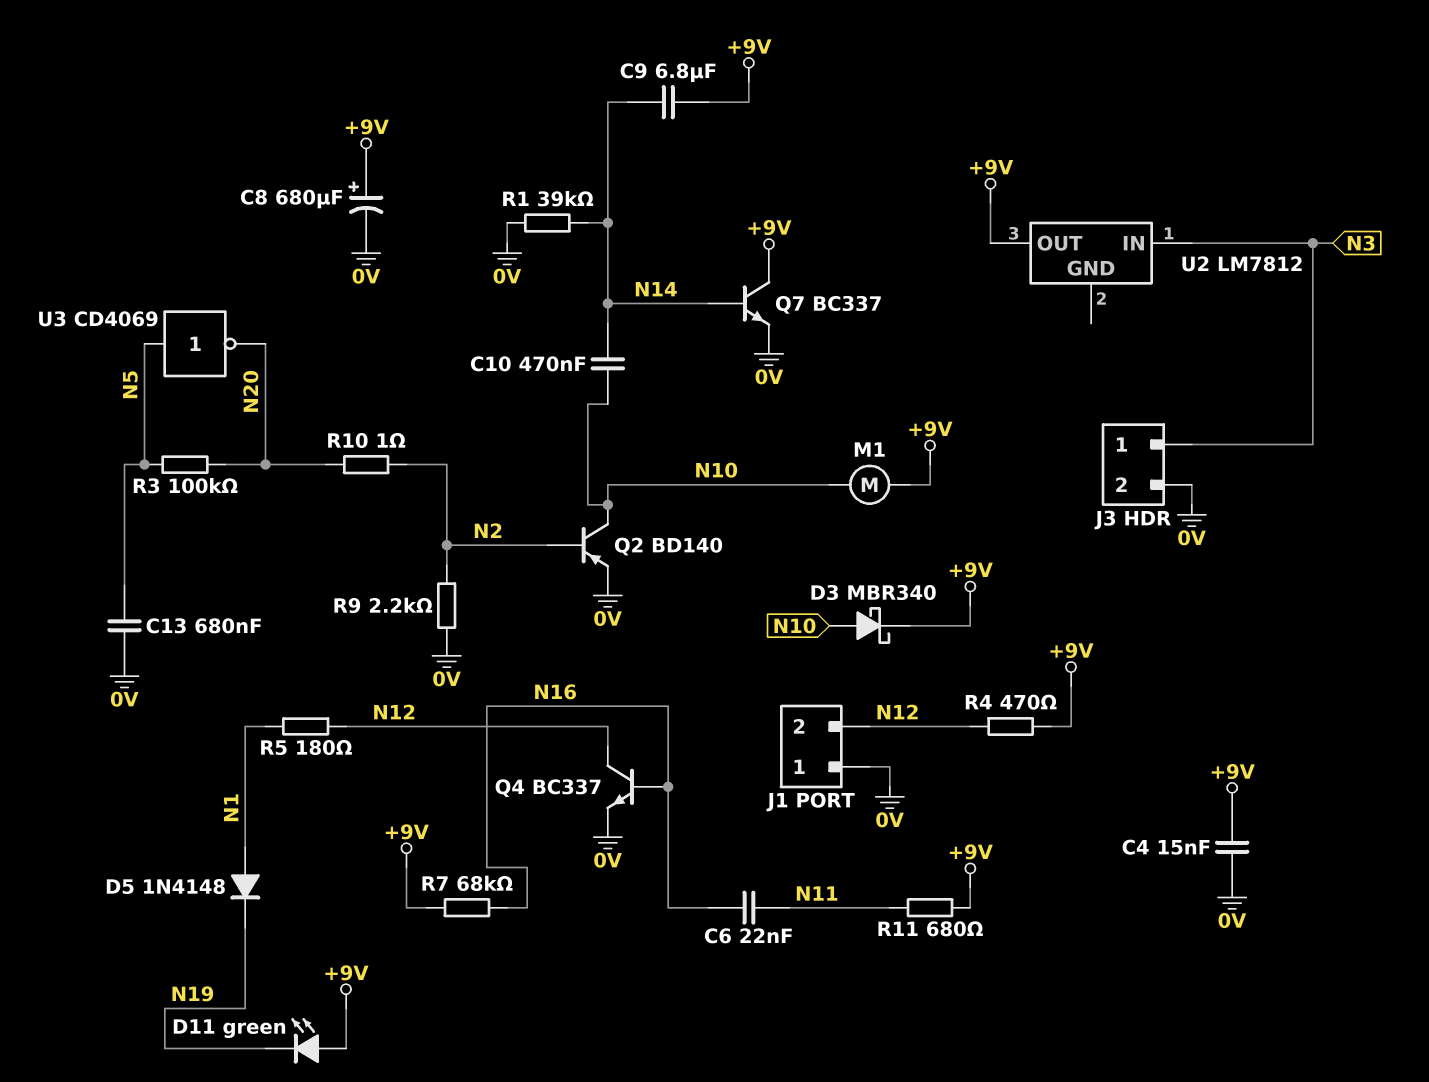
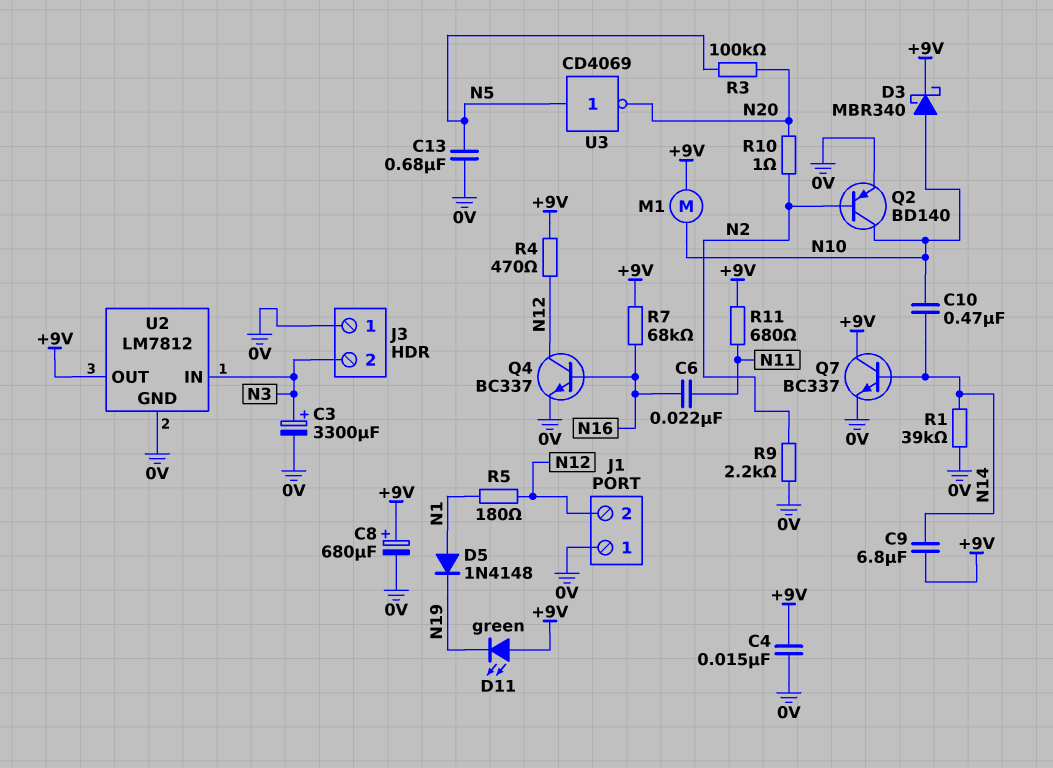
C3: none -> 3300uF (plus N3, minus 0V)
J3 pin 1: N3 -> 0V
J3 pin 2: 0V -> N3
U2 pin GND: none -> 0V

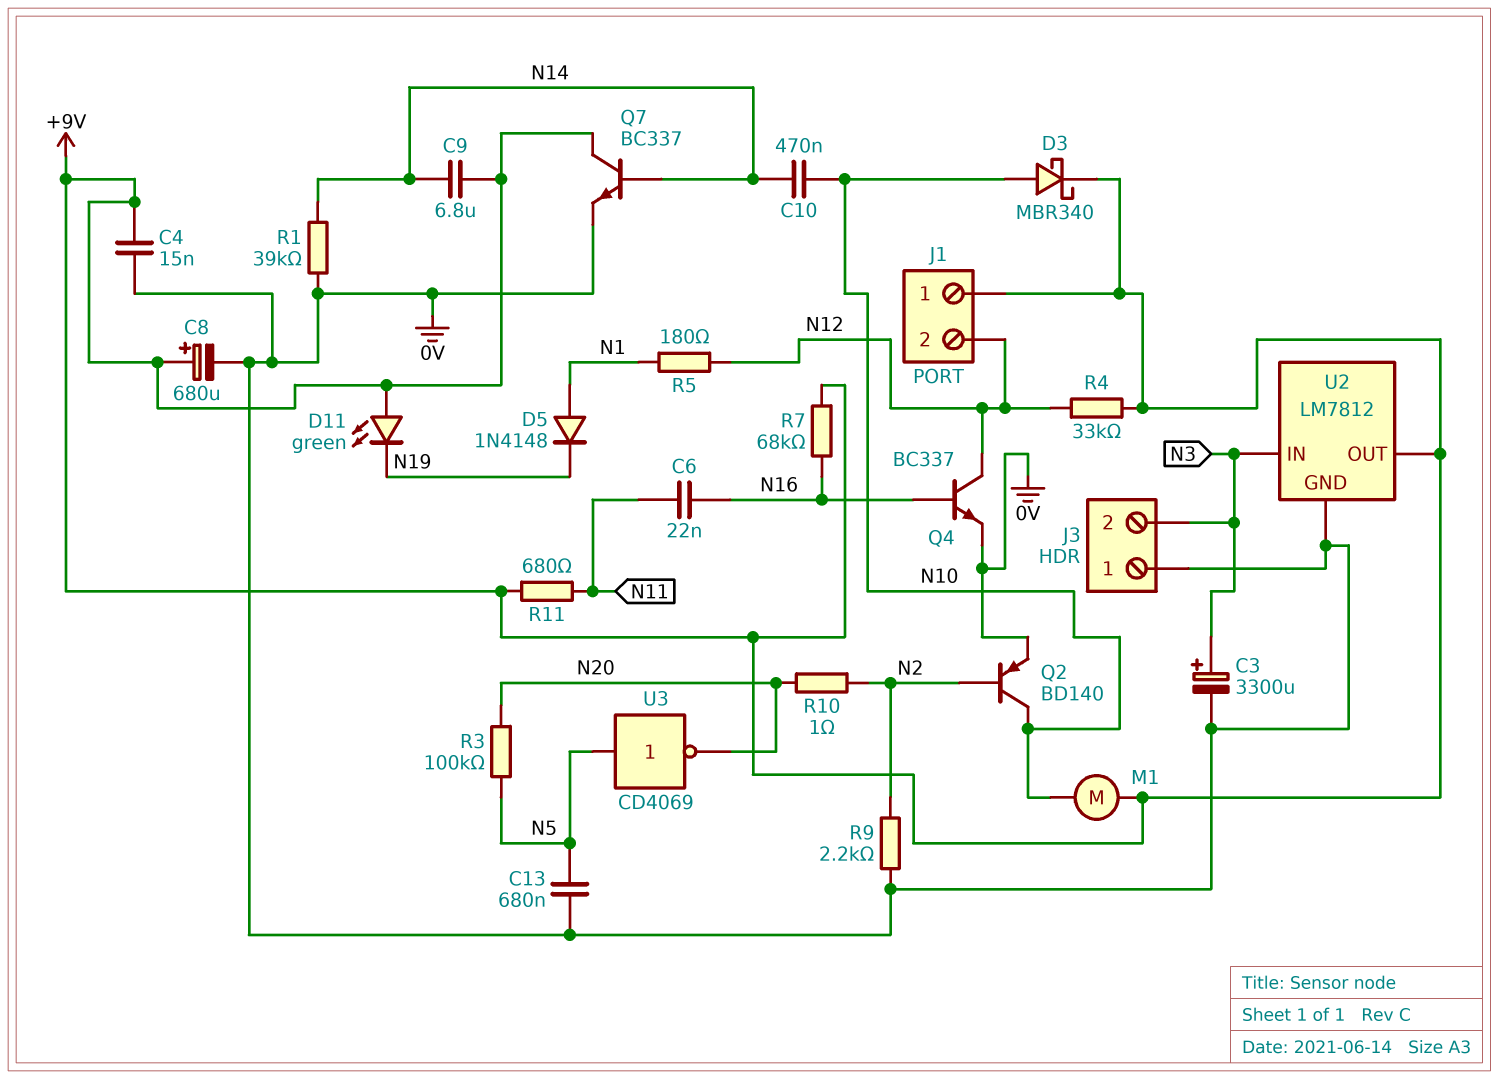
J1 pin 1: 0V -> +9V
R4: 470 (+9V, N12) -> 33k (+9V, N12)

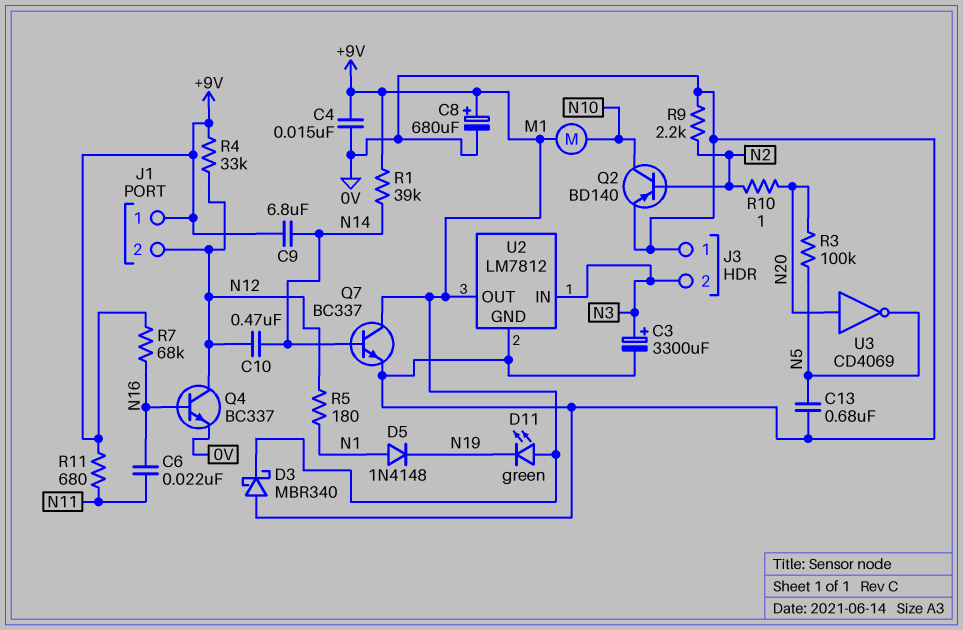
C10: 470nF (N10, N14) -> 470nF (N12, N14)
D3: schottky MBR340 (A N10, K +9V) -> schottky MBR340 (A 0V, K +9V)
R1: 39k (0V, N14) -> 39k (+9V, N14)
U3: NOT CD4069 (in N5, out N20) -> NOT CD4069 (in N20, out N5)

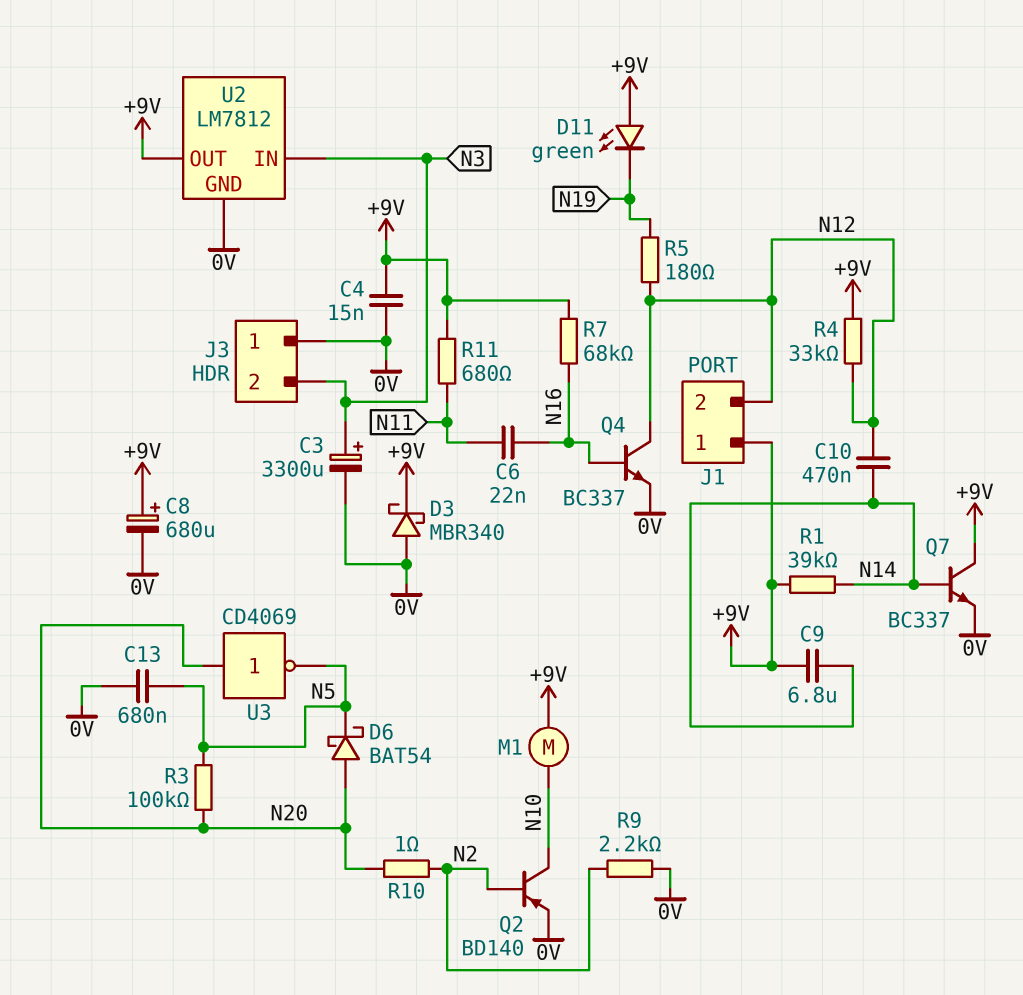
D5: diode 1N4148 (A N1, K N19) -> none
D6: none -> schottky BAT54 (A N20, K N5)
R5: 180 (N1, N12) -> 180 (N12, N19)

